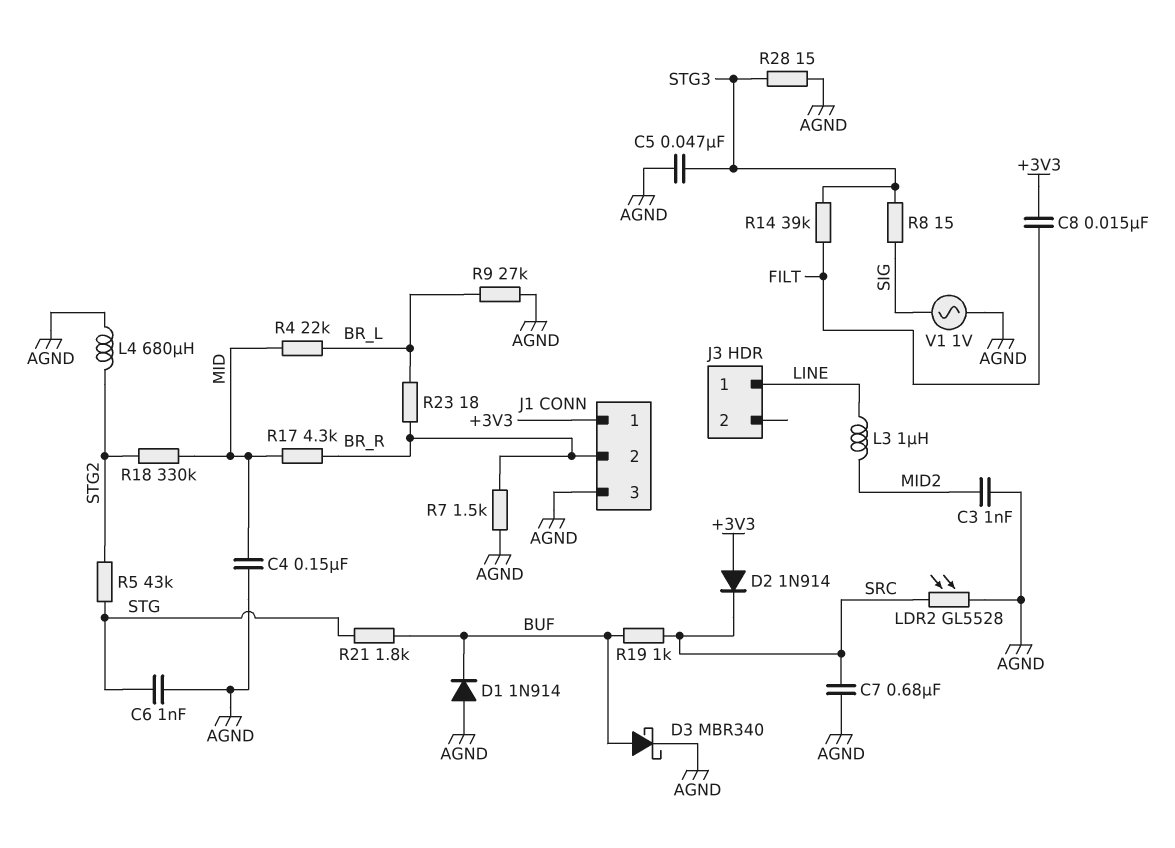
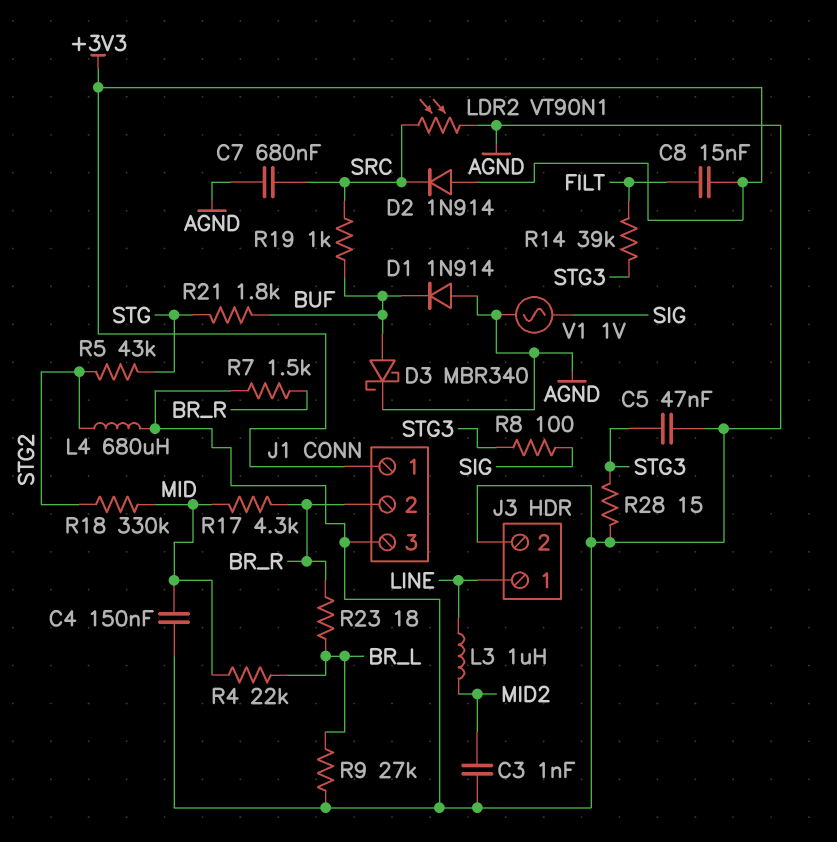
C6: 1nF (AGND, STG) -> none
J3 pin 2: none -> AGND
LDR2: GL5528 (AGND, SRC) -> VT90N1 (AGND, SRC)
R8: 15 (SIG, STG3) -> 100 (SIG, STG3)

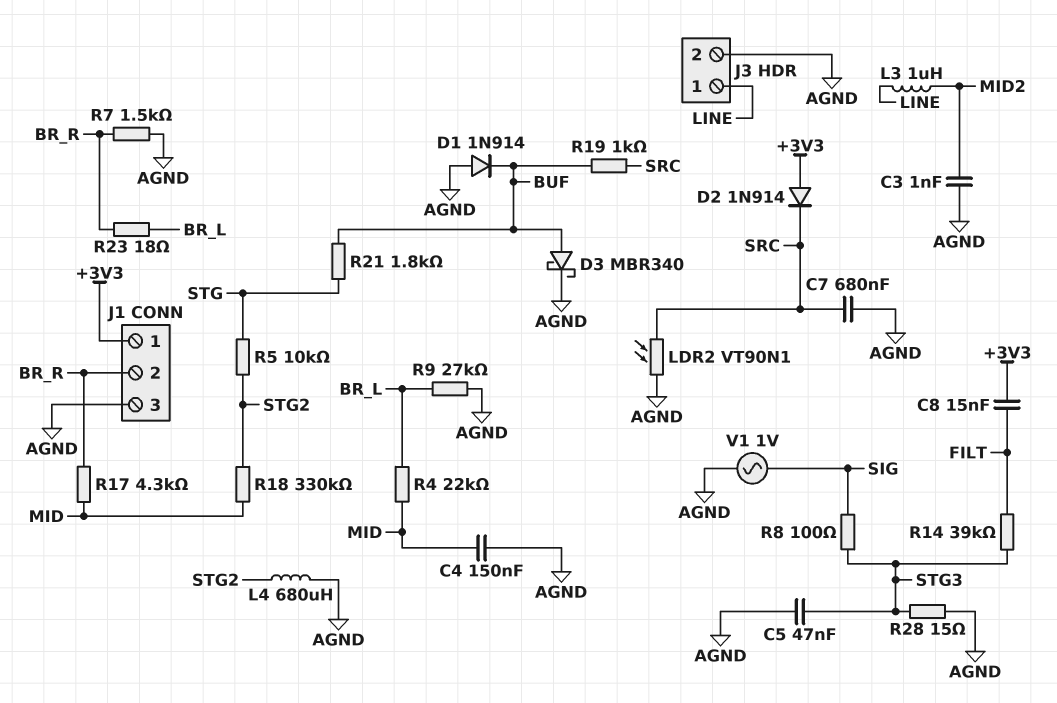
R5: 43k (STG, STG2) -> 10k (STG, STG2)

